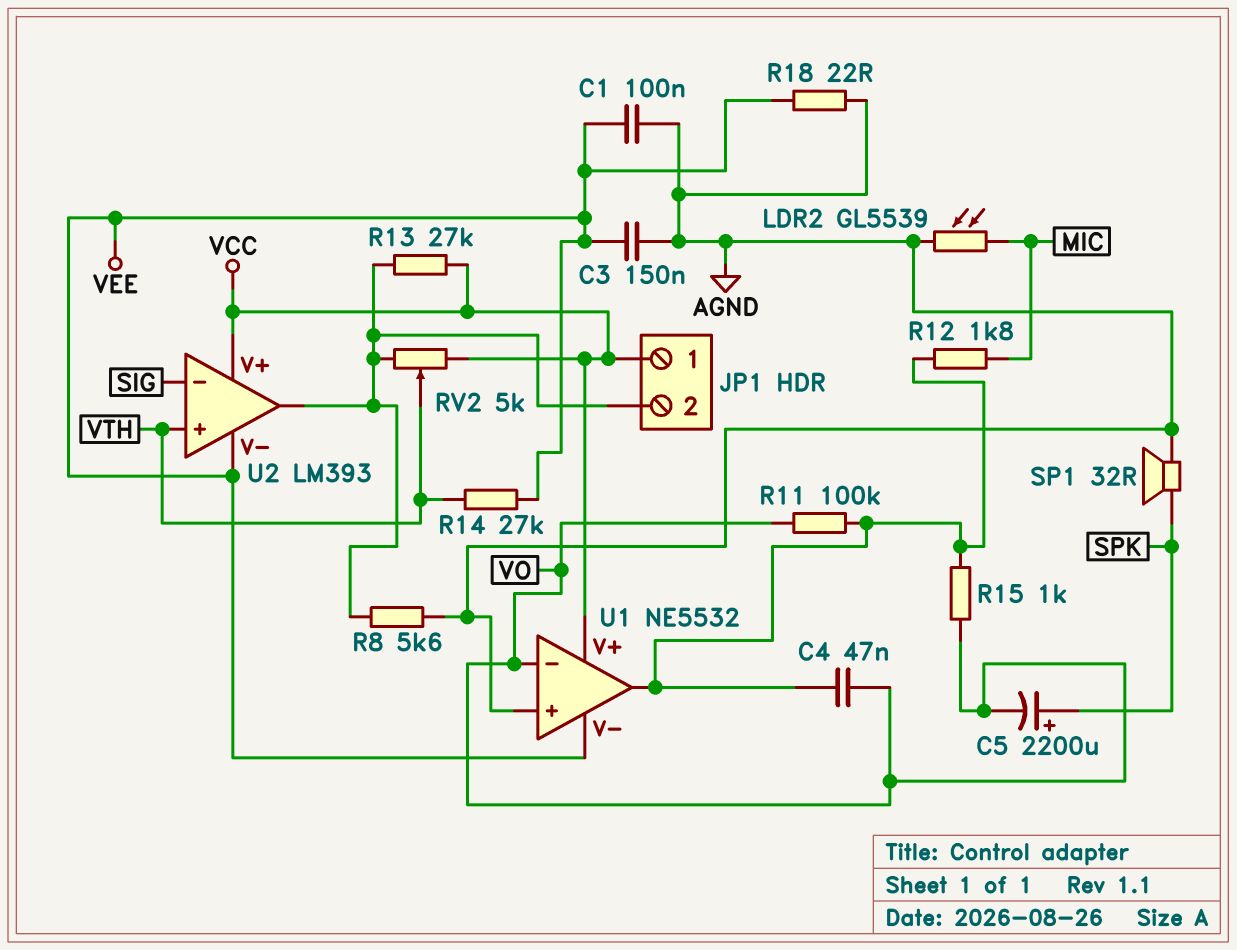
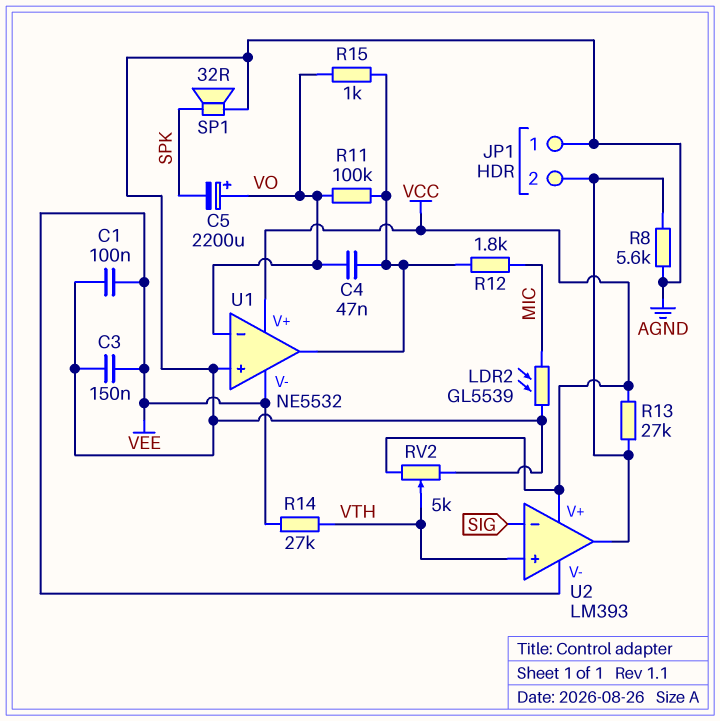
C5: 2200uF (plus SPK, minus VO) -> 2200uF (plus VO, minus SPK)
JP1 pin 1: VCC -> AGND
R18: 22 (AGND, VEE) -> none
RV2: 5k (JP1/2, VCC, wiper VTH) -> 5k (AGND, VCC, wiper VTH)

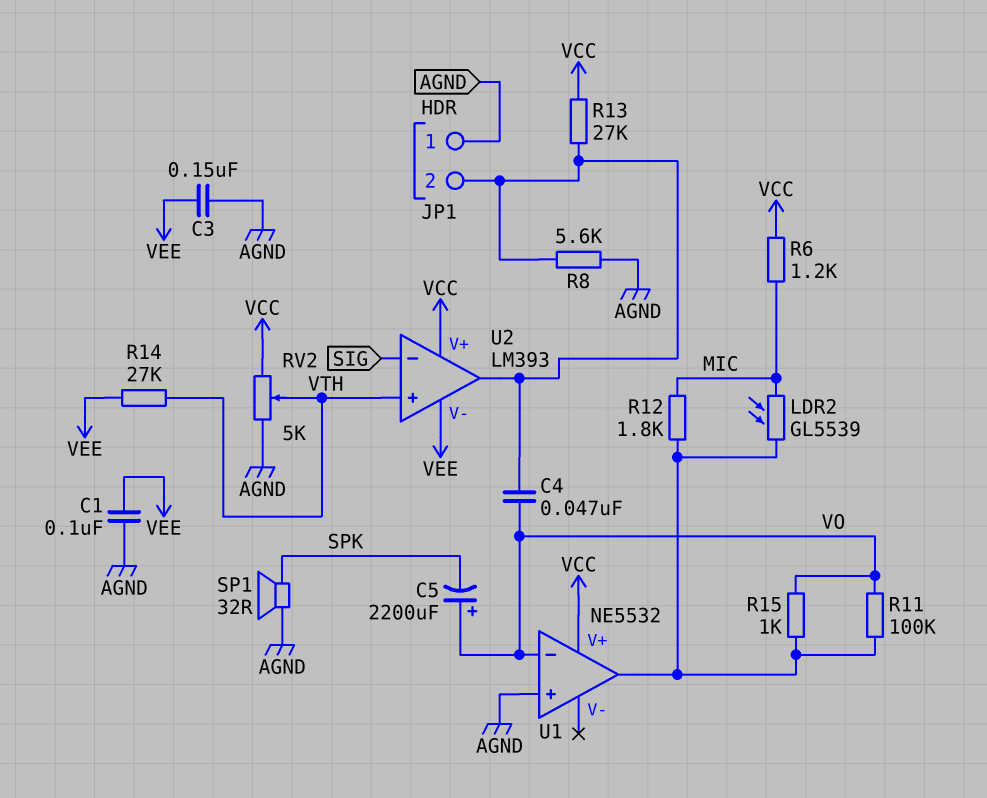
C4: 47nF (U1/out, VO) -> 47nF (JP1/2, VO)
LDR2: GL5539 (AGND, MIC) -> GL5539 (MIC, U1/out)
R6: none -> 1.2k (MIC, VCC)
U1 pin V-: VEE -> none

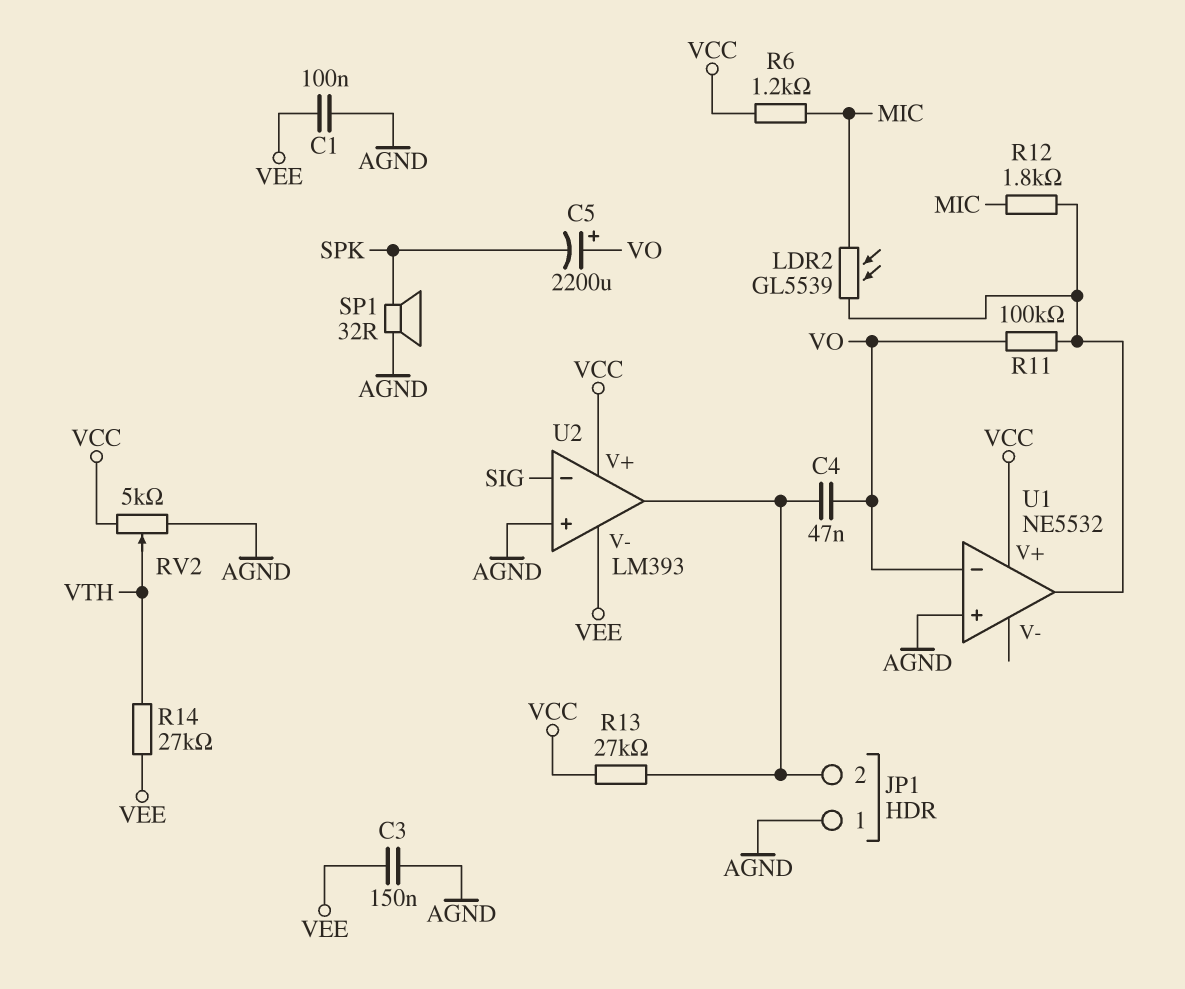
R8: 5.6k (AGND, JP1/2) -> none
R15: 1k (U1/out, VO) -> none
U2 pin in+: VTH -> AGND

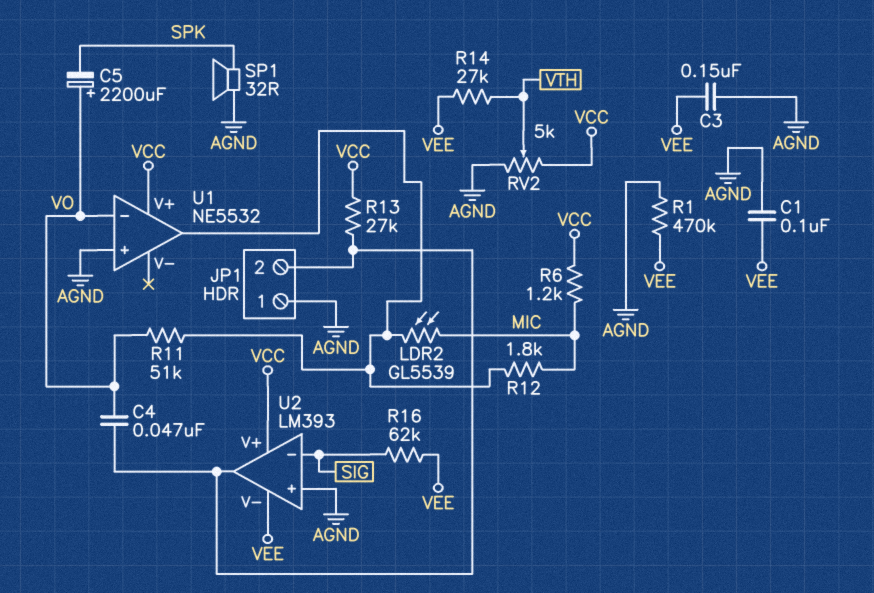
R1: none -> 470k (AGND, VEE)
R11: 100k (U1/out, VO) -> 51k (U1/out, VO)
R16: none -> 62k (SIG, VEE)

